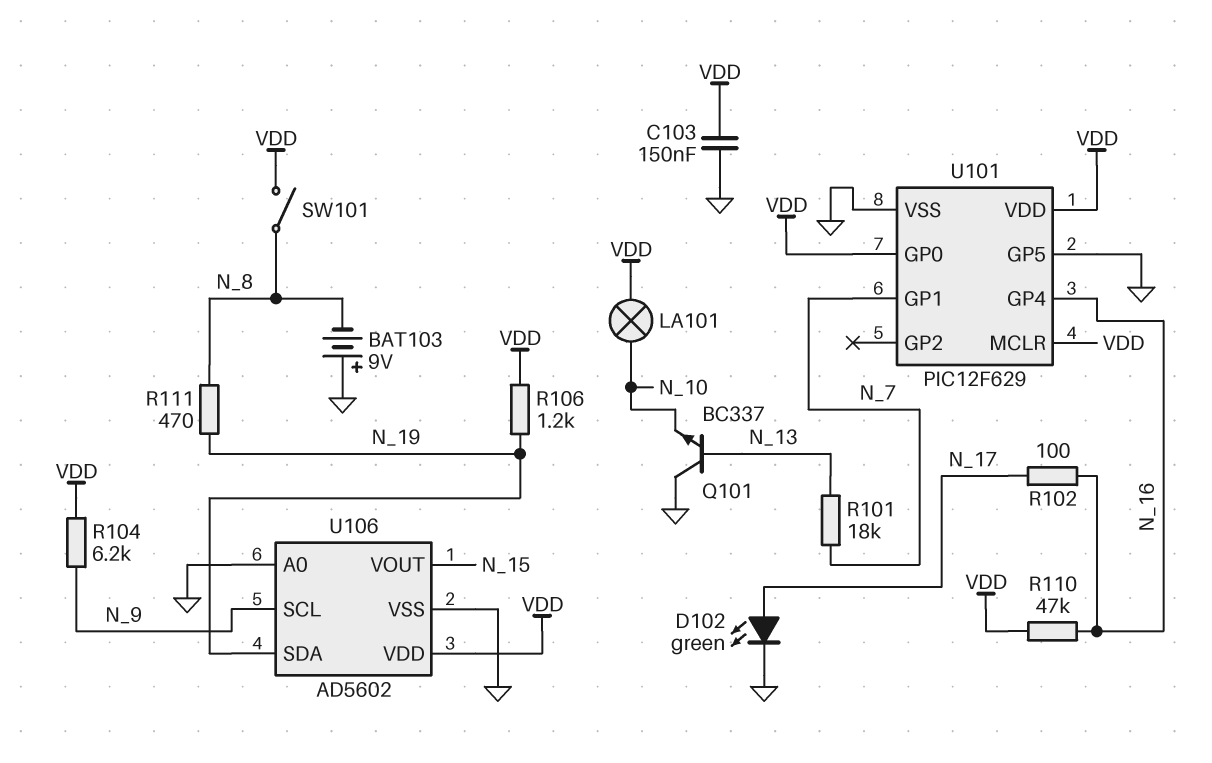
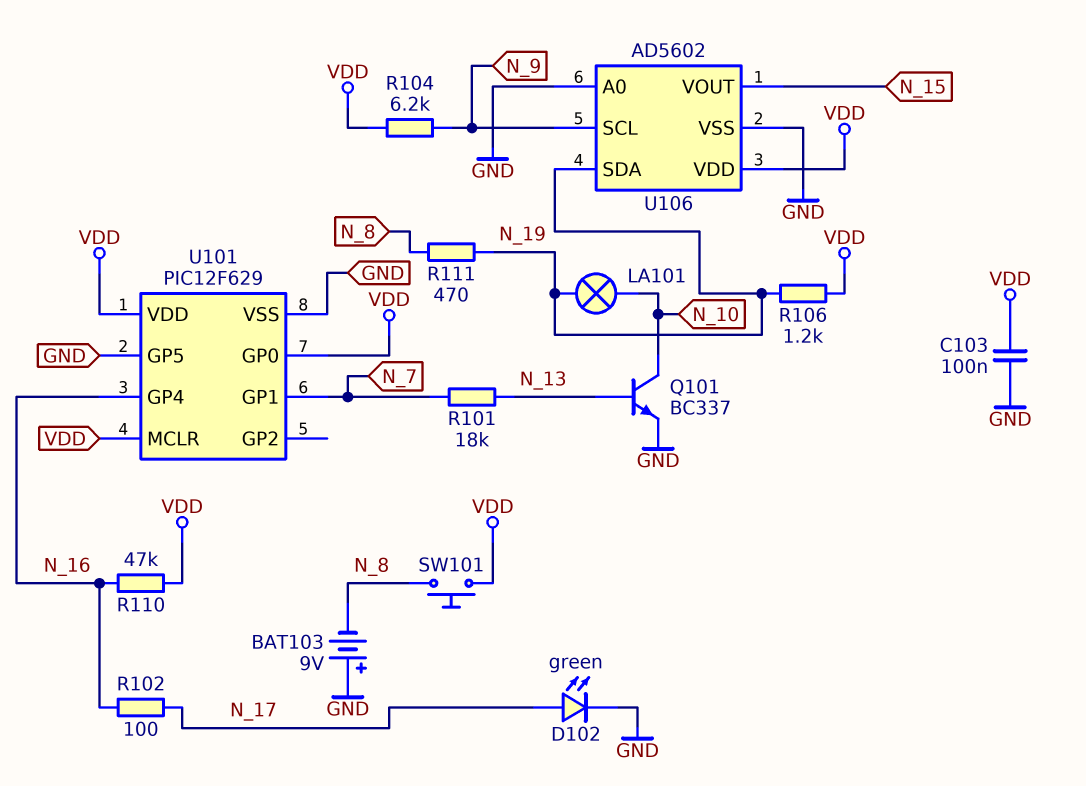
C103: 150nF (GND, VDD) -> 100nF (GND, VDD)
LA101: lamp (N_10, VDD) -> lamp (N_10, N_19)
Q101: NPN BC337 (B N_13, C GND, E N_10) -> NPN BC337 (B N_13, C N_10, E GND)
SW101: switch (N_8, VDD) -> button (N_8, VDD)

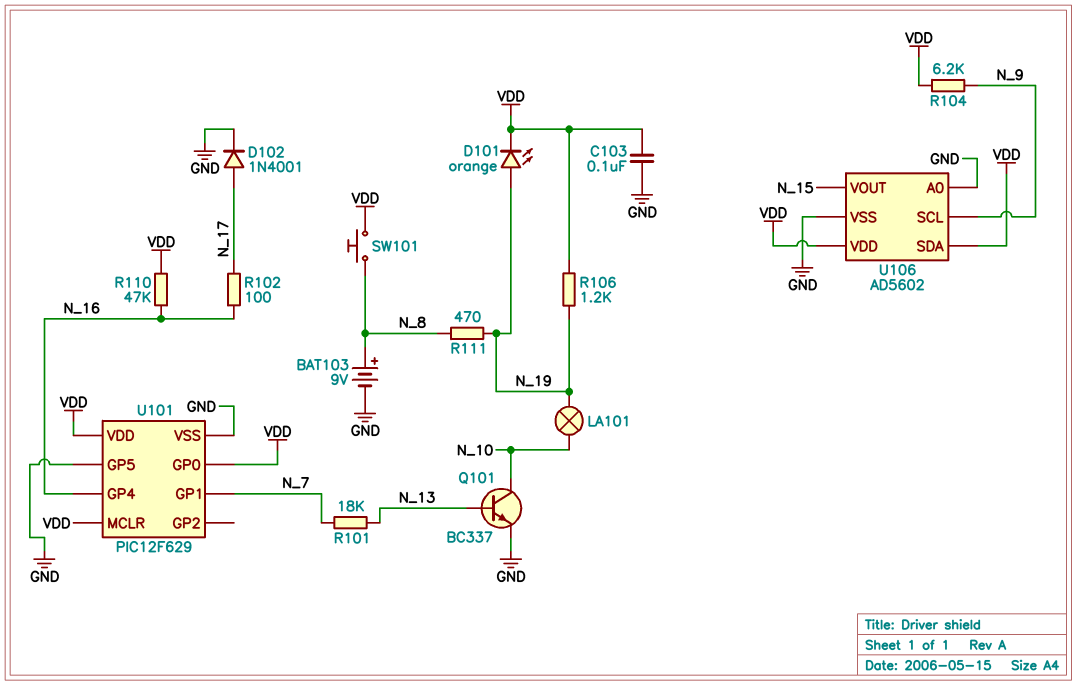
BAT103: 9V (plus GND, minus N_8) -> 9V (plus N_8, minus GND)
D101: none -> LED orange (A N_19, K VDD)
D102: LED green (A N_17, K GND) -> diode 1N4001 (A N_17, K GND)
U106 pin SDA: N_19 -> VDD

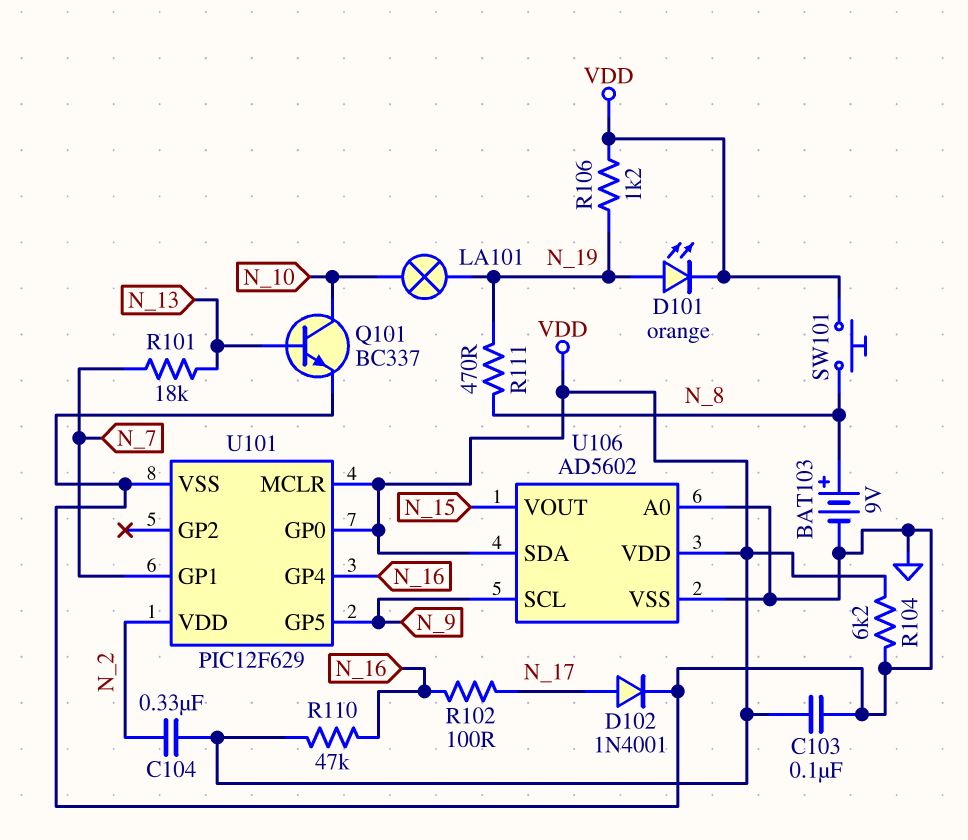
C104: none -> 330nF (N_2, VDD)
R104: 6.2k (N_9, VDD) -> 6.2k (GND, VDD)
U101 pin GP5: GND -> N_9
U101 pin VDD: VDD -> N_2

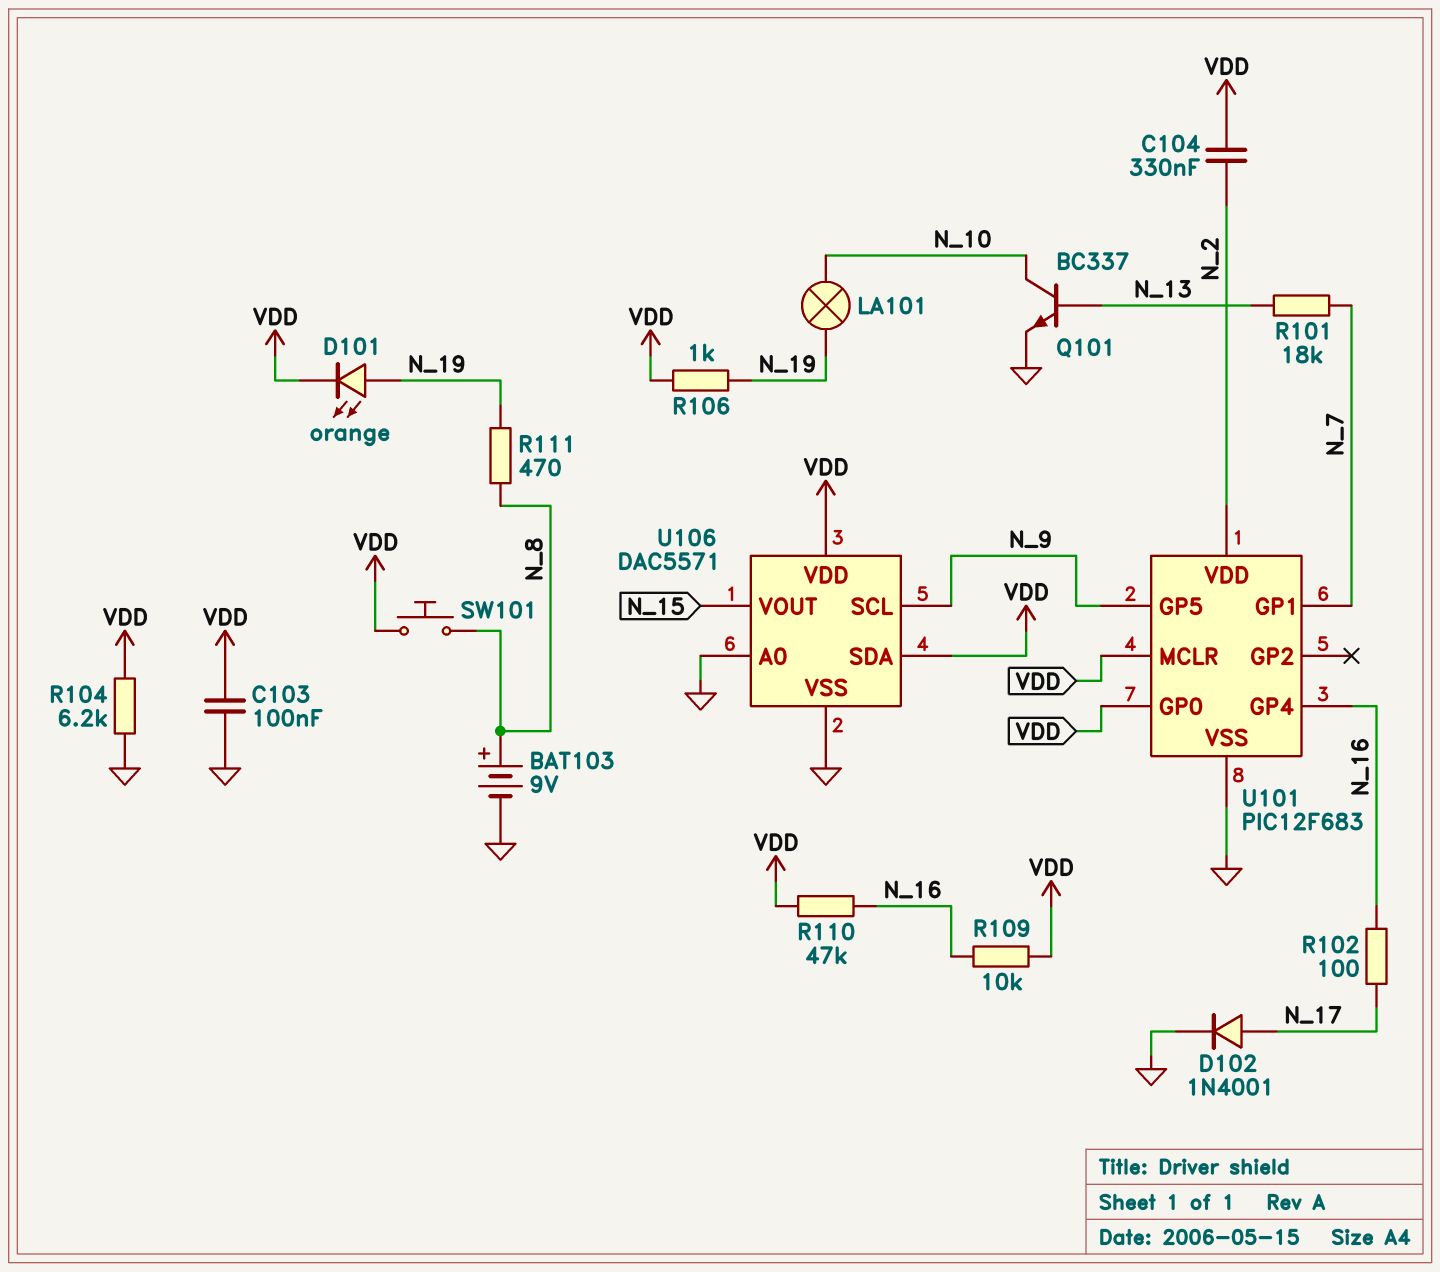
R106: 1.2k (N_19, VDD) -> 1k (N_19, VDD)
R109: none -> 10k (N_16, VDD)
U101: PIC12F629 -> PIC12F683
U106: AD5602 -> DAC5571

